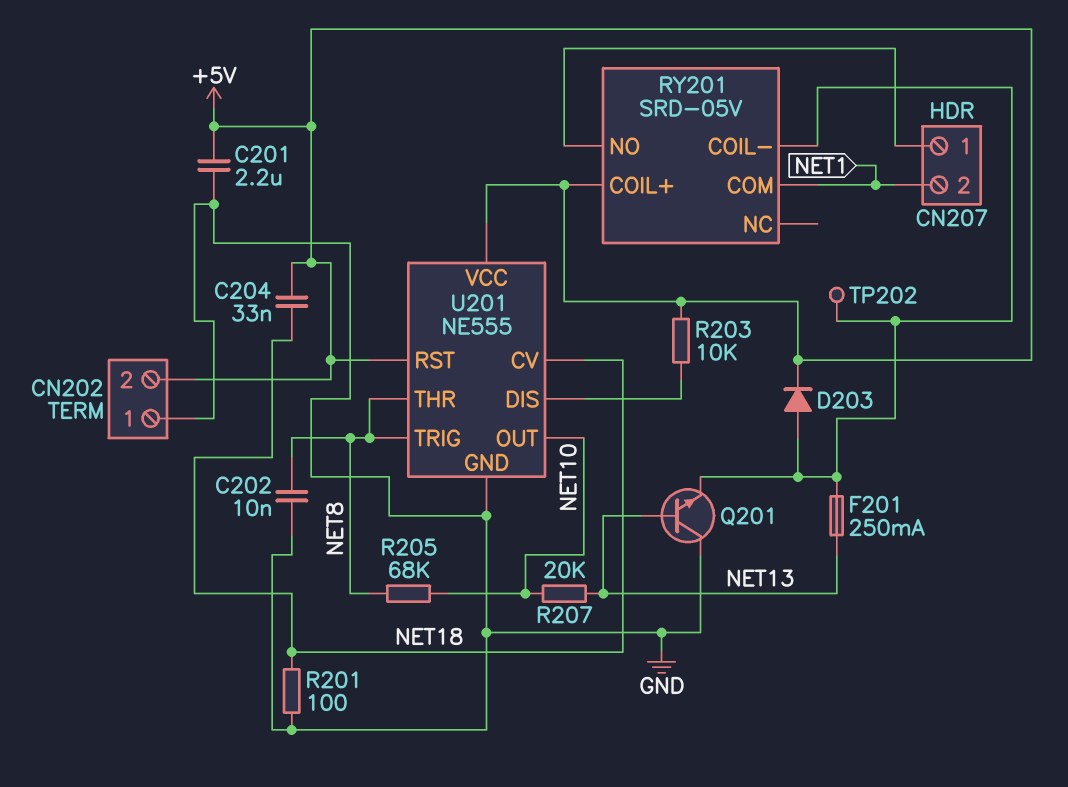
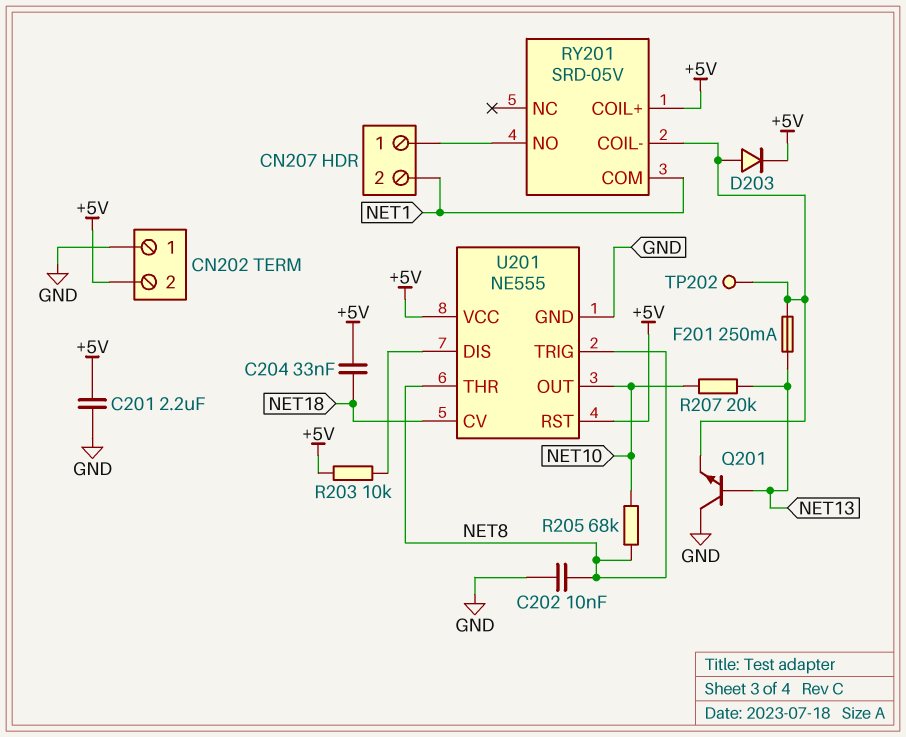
R201: 100 (GND, NET18) -> none

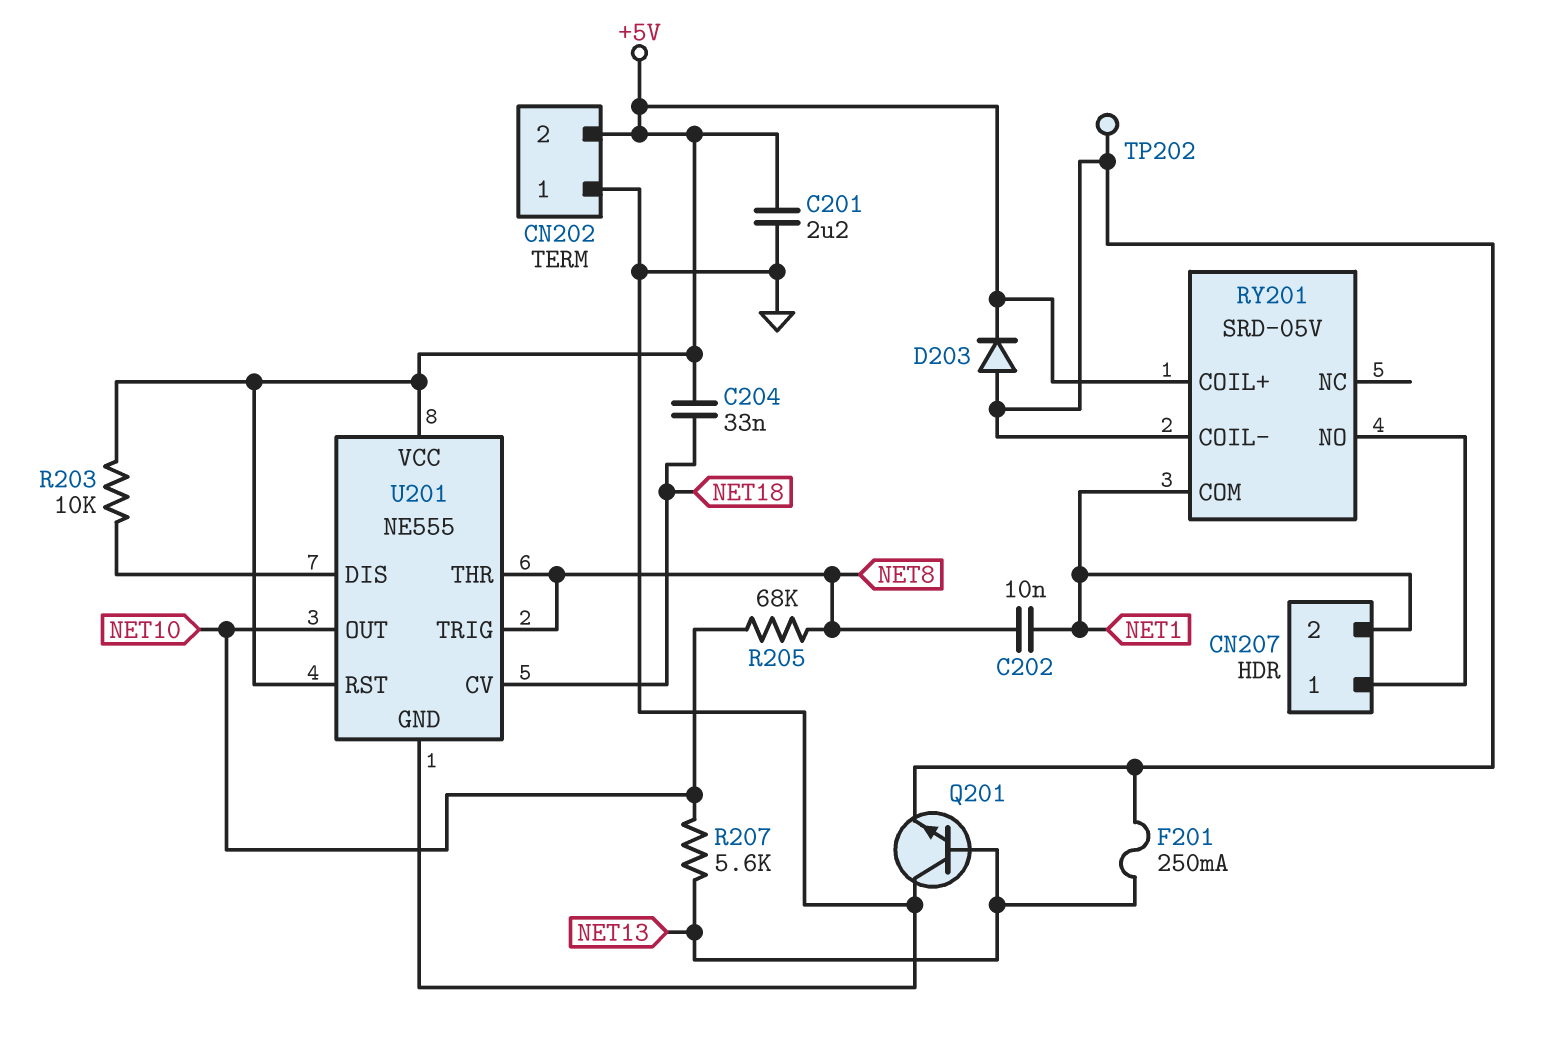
C202: 10nF (GND, NET8) -> 10nF (NET1, NET8)
R207: 20k (NET10, NET13) -> 5.6k (NET10, NET13)

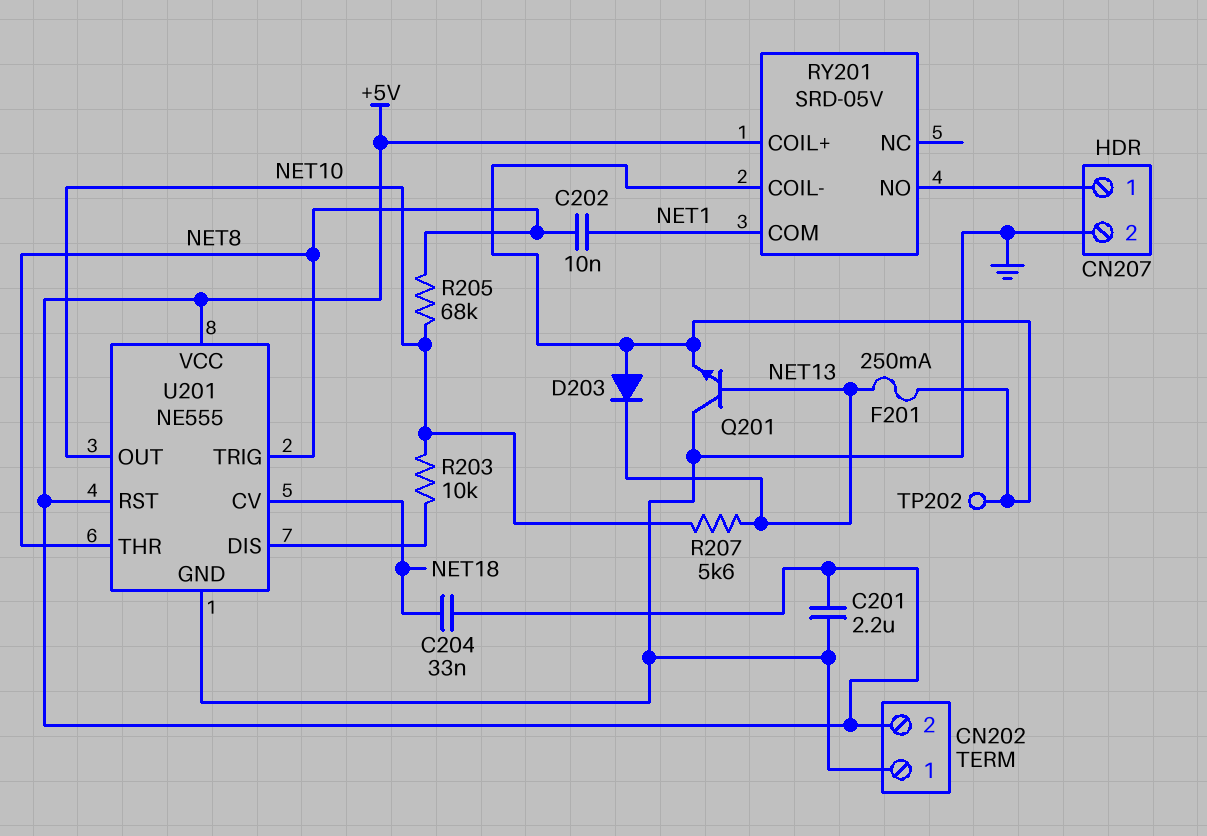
CN207 pin 2: NET1 -> GND
D203: diode (A RY201/COIL-, K +5V) -> diode (A RY201/COIL-, K NET13)
R203: 10k (+5V, U201/DIS) -> 10k (NET10, U201/DIS)

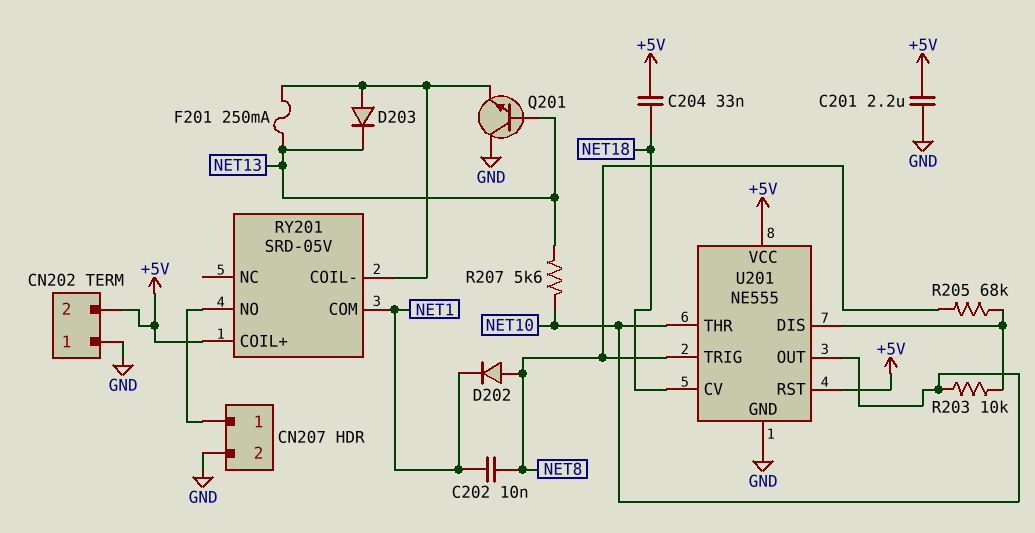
D202: none -> diode (A NET8, K NET1)
R205: 68k (NET8, NET10) -> 68k (NET8, U201/DIS)
TP202: test point (RY201/COIL-) -> none
U201 pin THR: NET8 -> NET10

